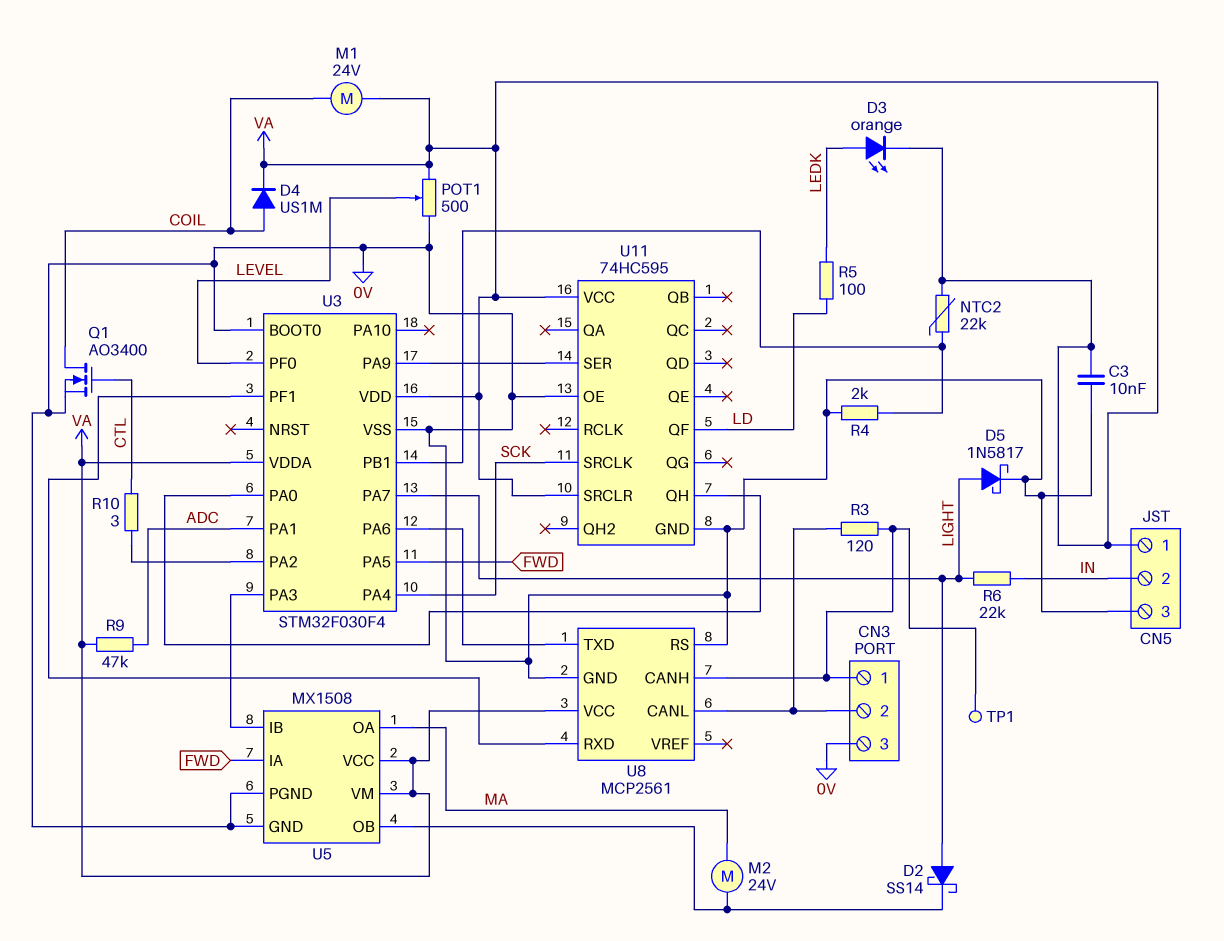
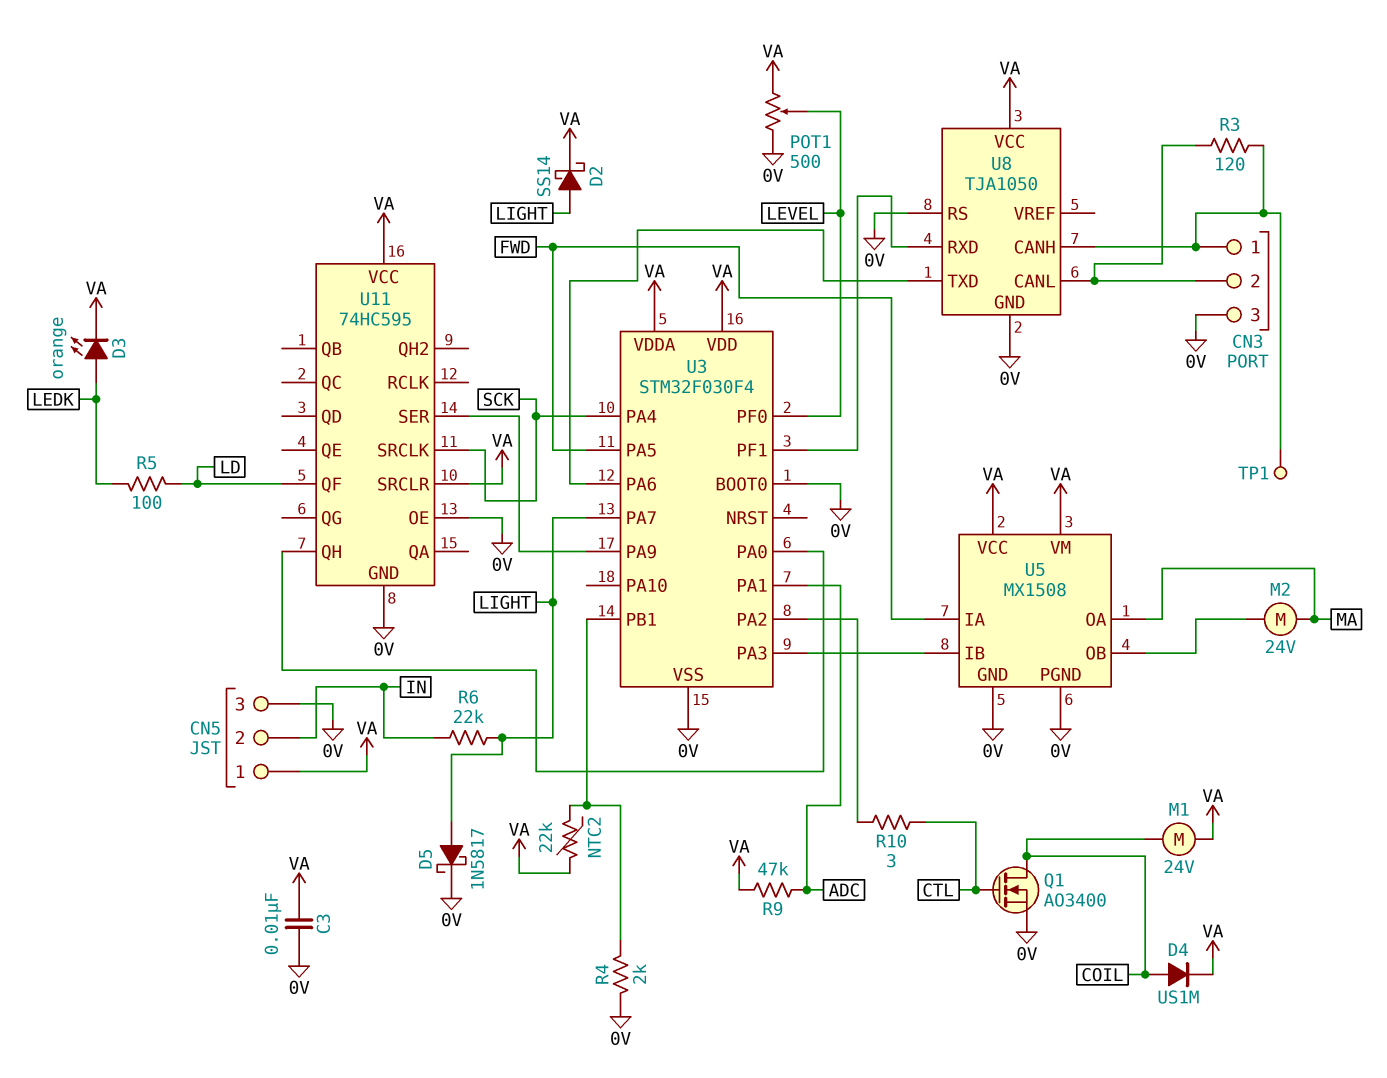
D2: schottky SS14 (A LIGHT, K U5/OB) -> schottky SS14 (A LIGHT, K VA)
U8: MCP2561 -> TJA1050

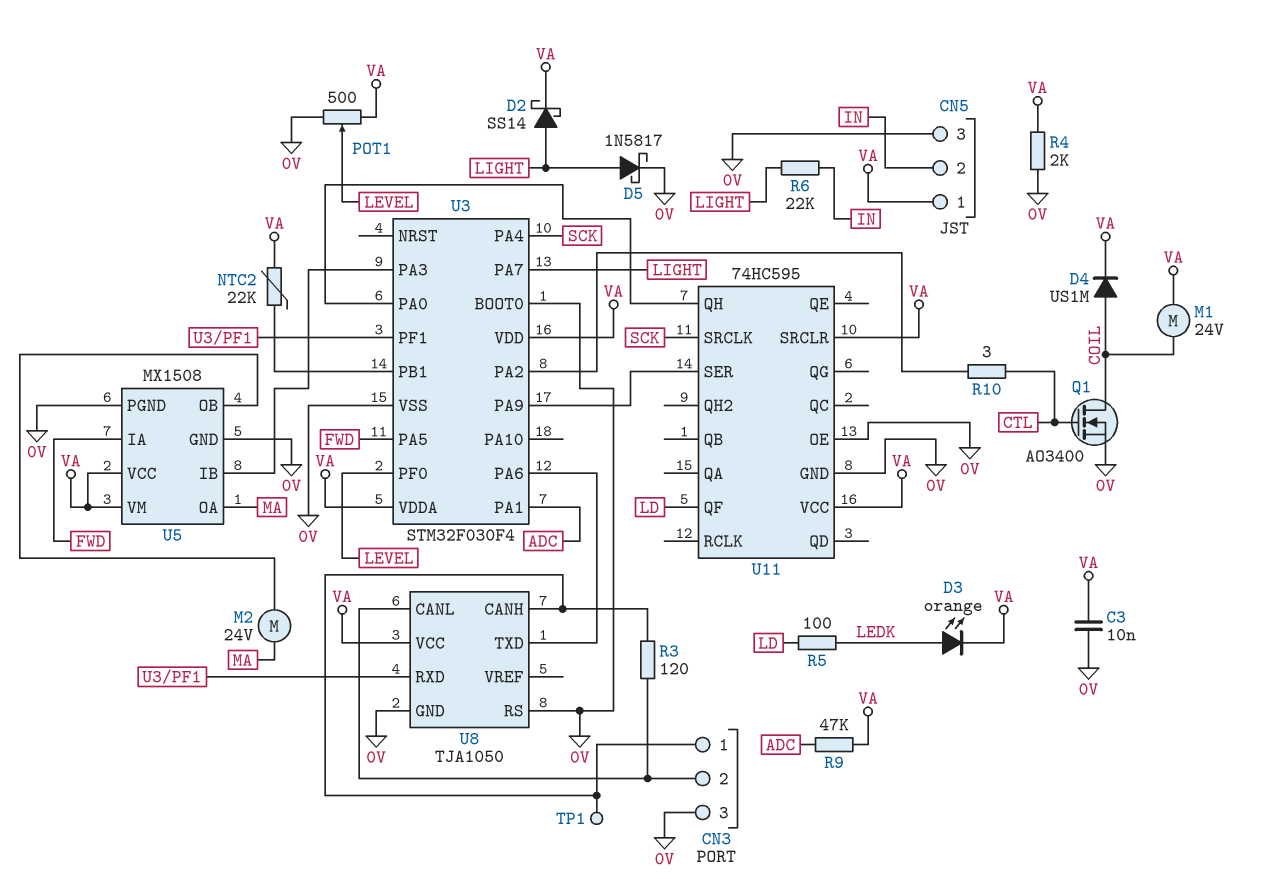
R4: 2k (0V, U3/PB1) -> 2k (0V, VA)

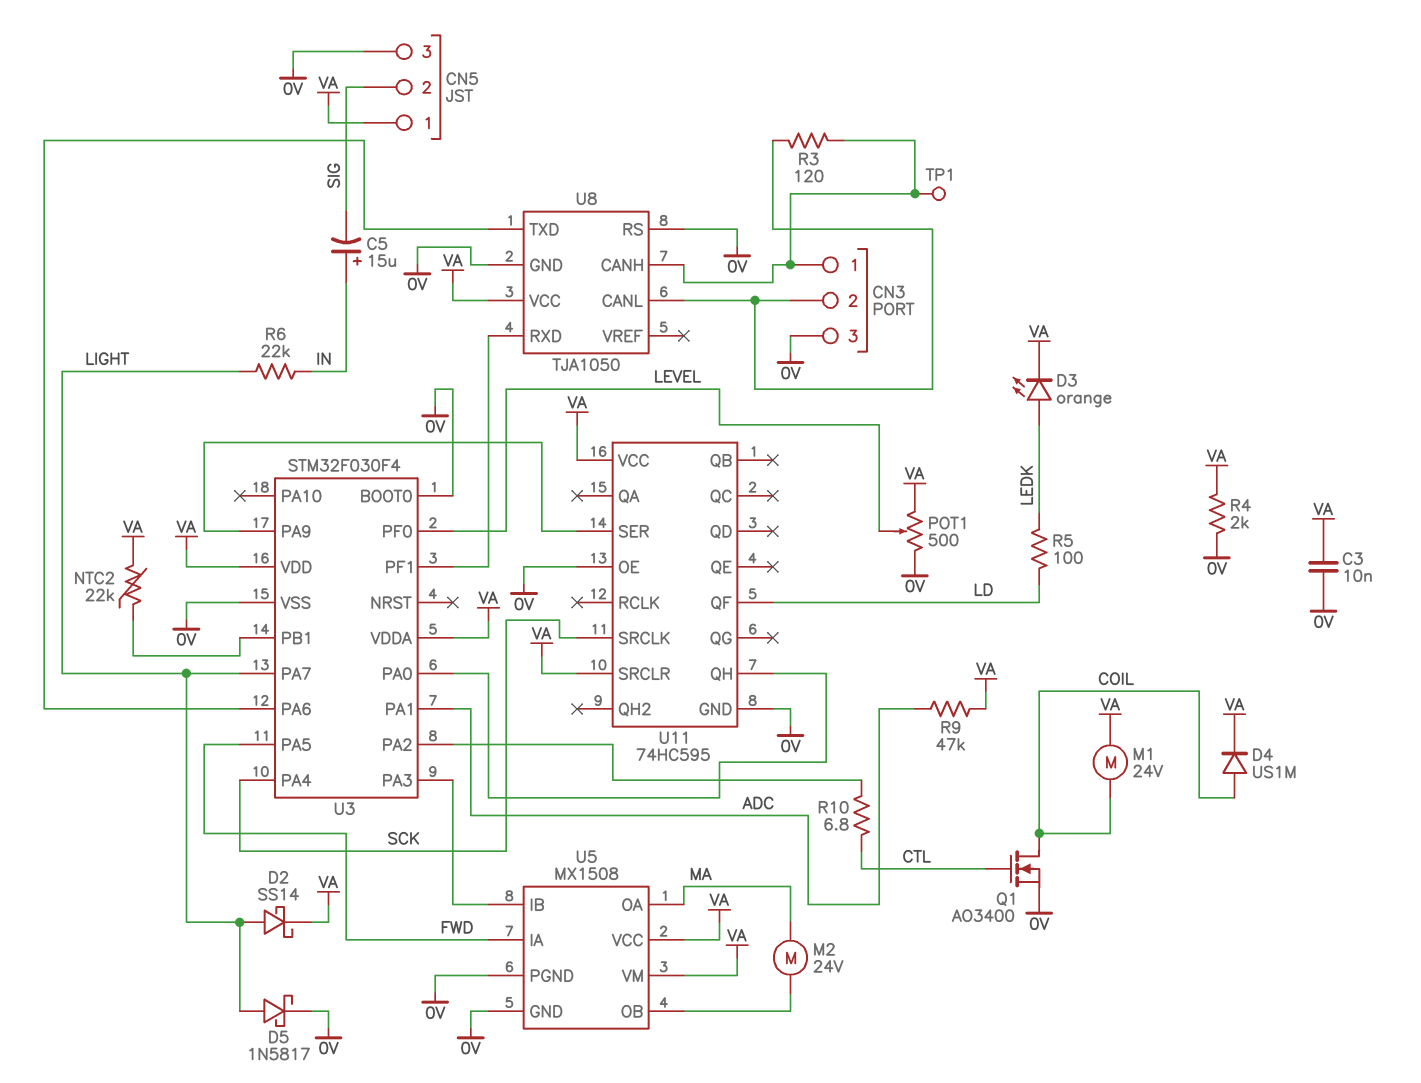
C5: none -> 15uF (plus IN, minus SIG)
CN5 pin 2: IN -> SIG
R10: 3 (CTL, U3/PA2) -> 6.8 (CTL, U3/PA2)

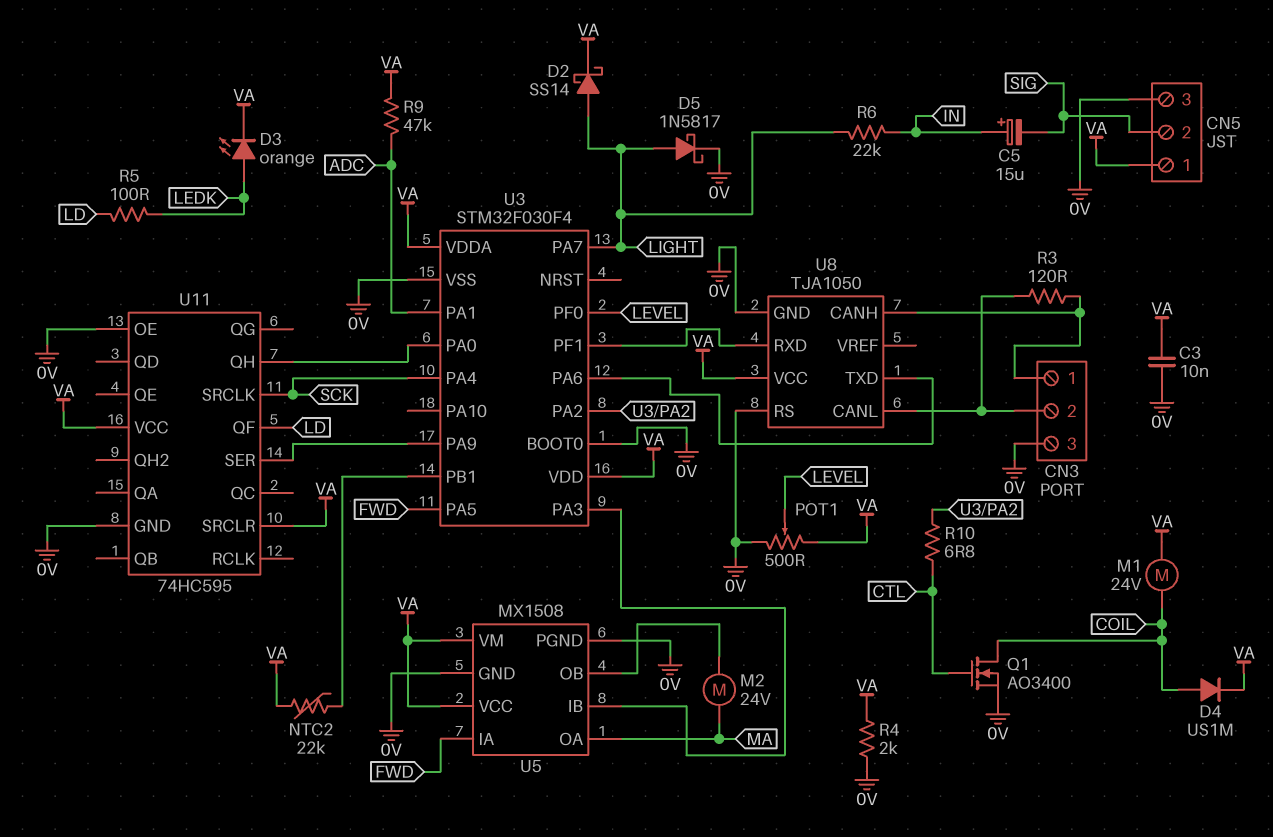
TP1: test point (CN3/1) -> none

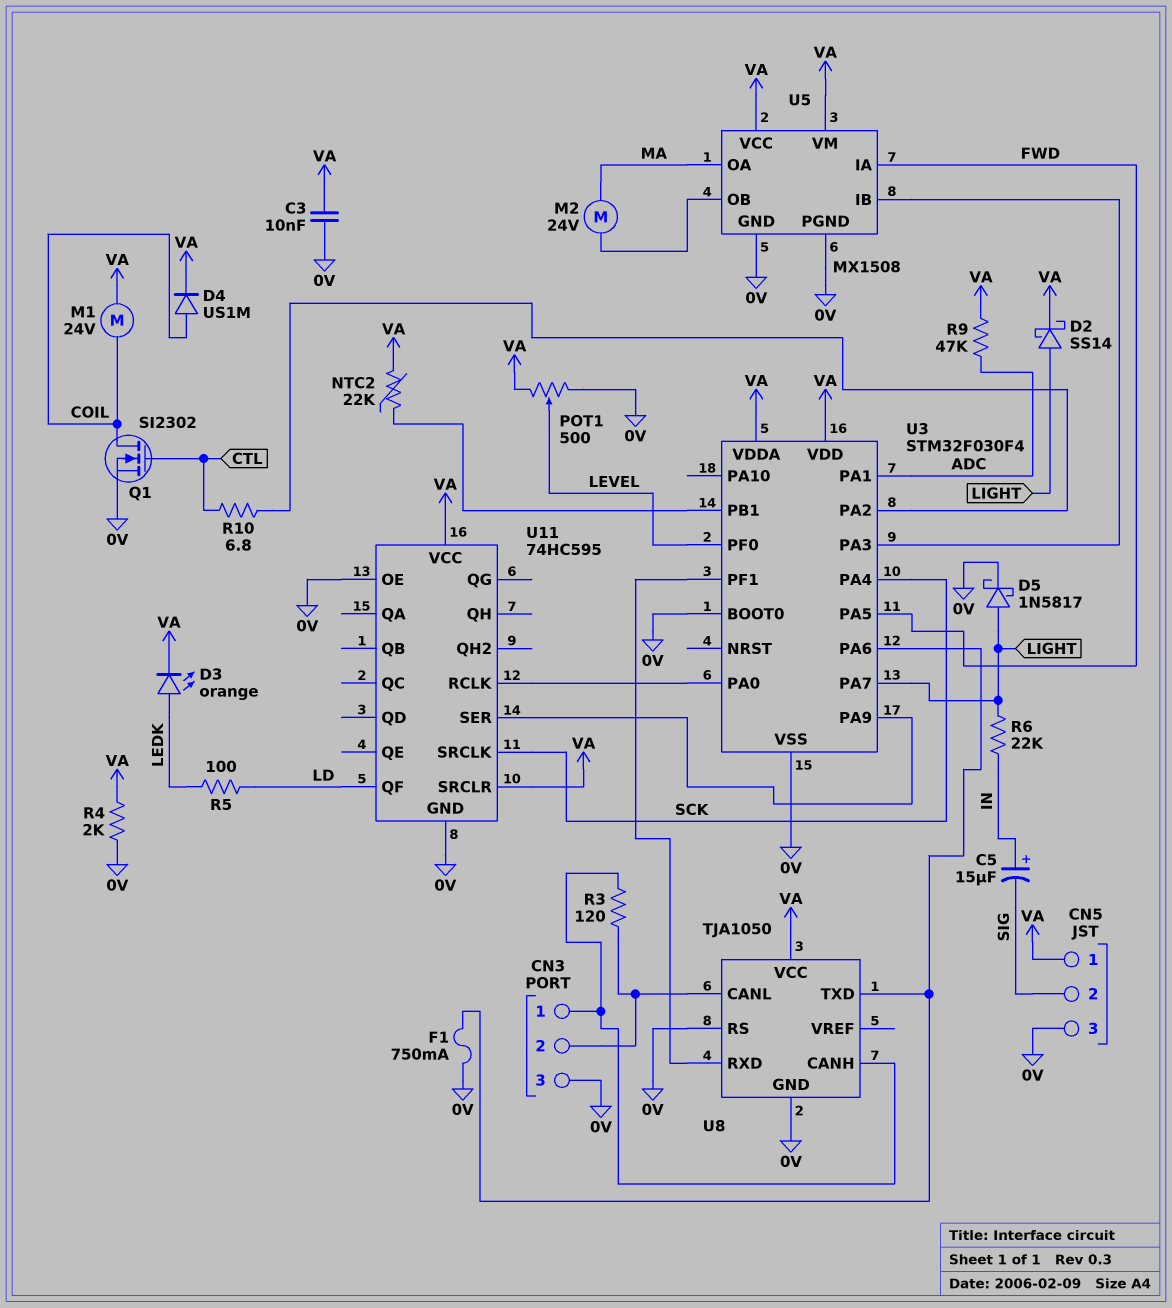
F1: none -> 750mA (0V, U3/PA6)
Q1: NMOS AO3400 (G CTL, D COIL, S 0V) -> NMOS SI2302 (G CTL, D COIL, S 0V)
U11 pin QH: U3/PA0 -> none
U11 pin RCLK: none -> U3/PA0

